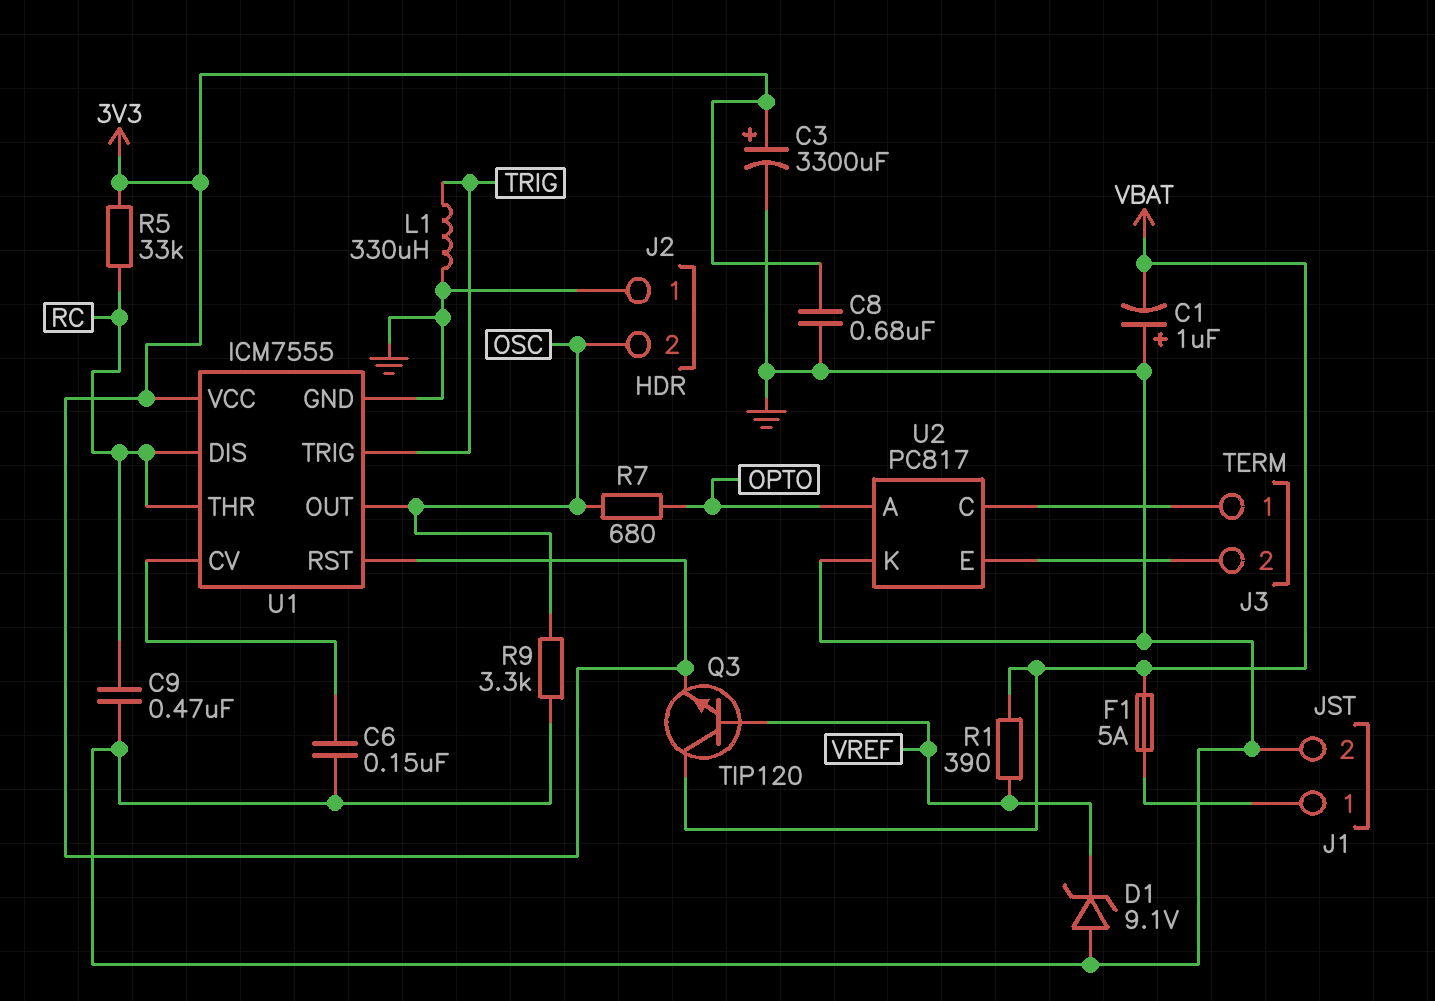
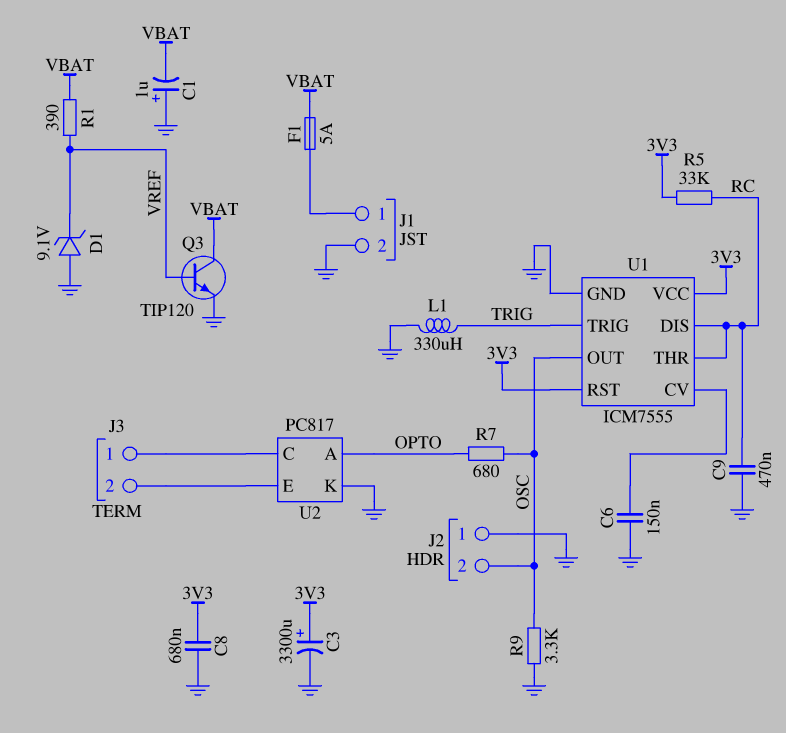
Q3: NPN TIP120 (B VREF, C VBAT, E 3V3) -> NPN TIP120 (B VREF, C VBAT, E GND)

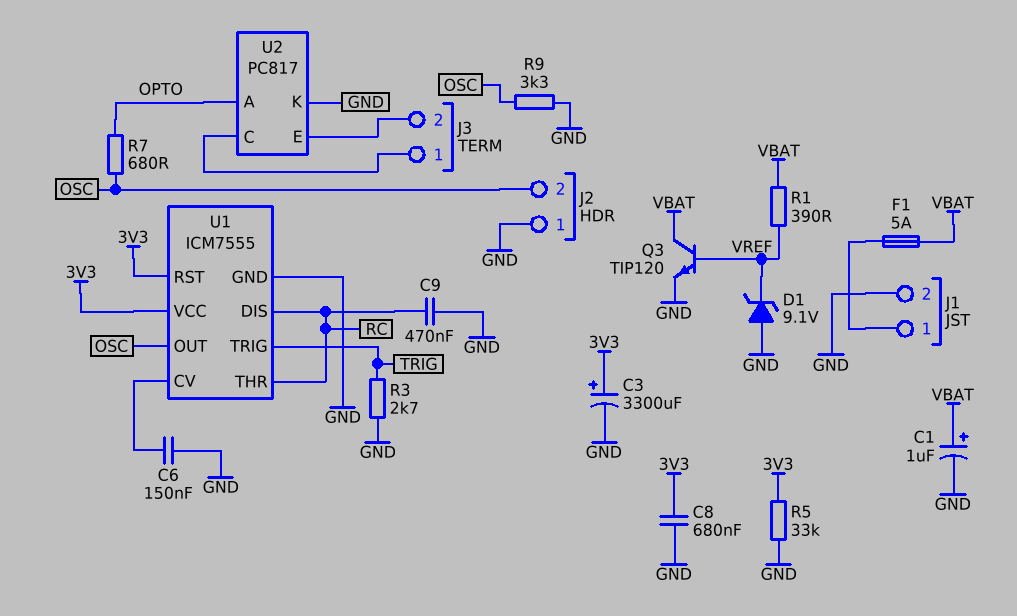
C1: 1uF (plus GND, minus VBAT) -> 1uF (plus VBAT, minus GND)
L1: 330uH (GND, TRIG) -> none
R3: none -> 2.7k (GND, TRIG)
R5: 33k (3V3, RC) -> 33k (3V3, GND)

